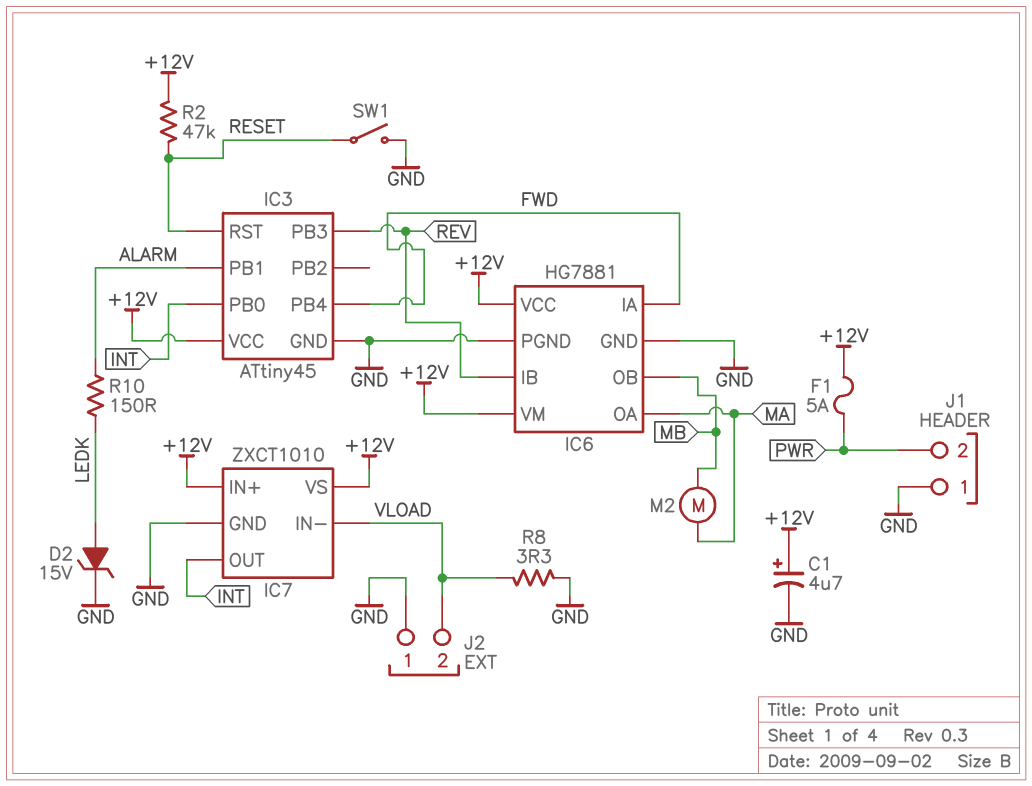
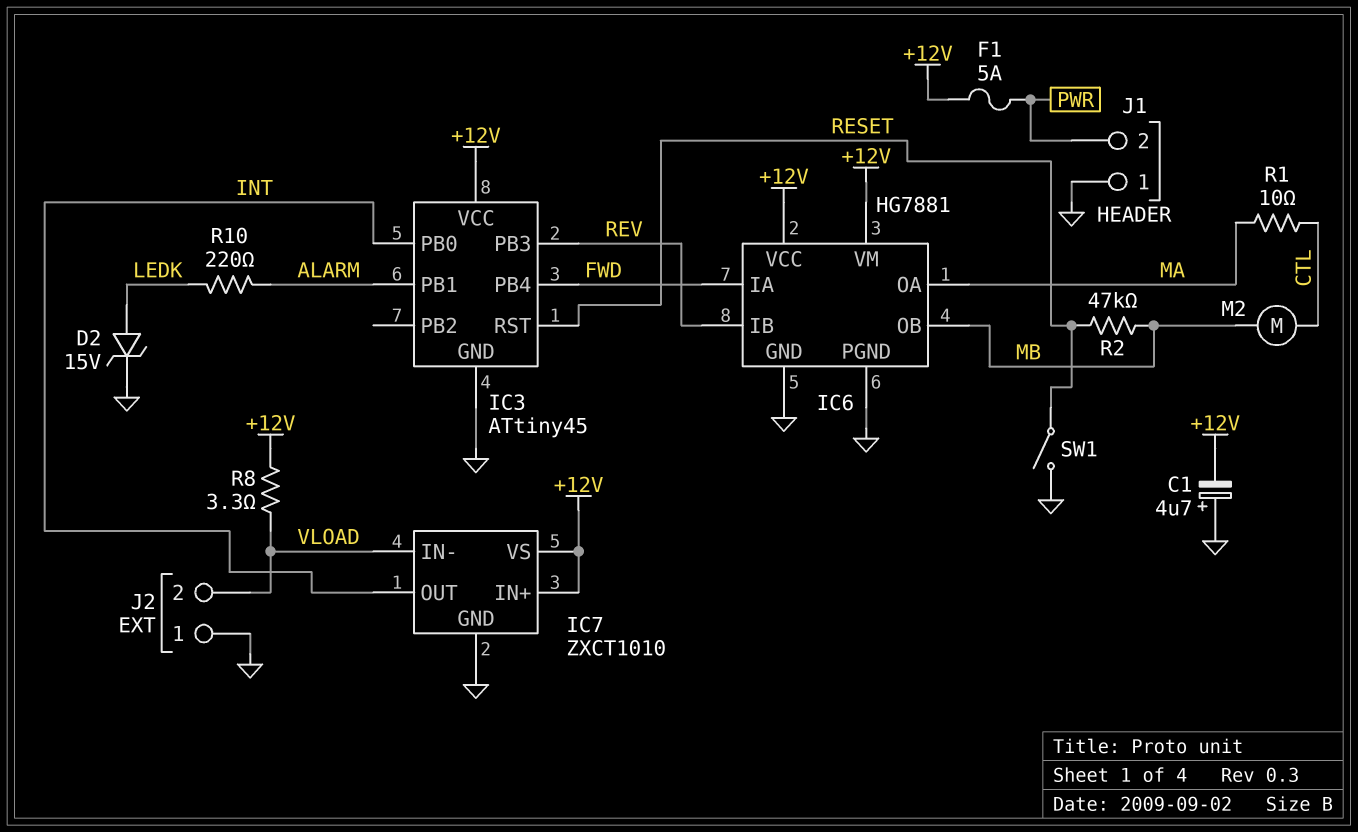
C1: 4.7uF (plus +12V, minus GND) -> 4.7uF (plus GND, minus +12V)
M2: motor (MA, MB) -> motor (CTL, MB)
R1: none -> 10 (CTL, MA)
R2: 47k (+12V, RESET) -> 47k (MB, RESET)
R8: 3.3 (GND, VLOAD) -> 3.3 (+12V, VLOAD)
R10: 150 (ALARM, LEDK) -> 220 (ALARM, LEDK)

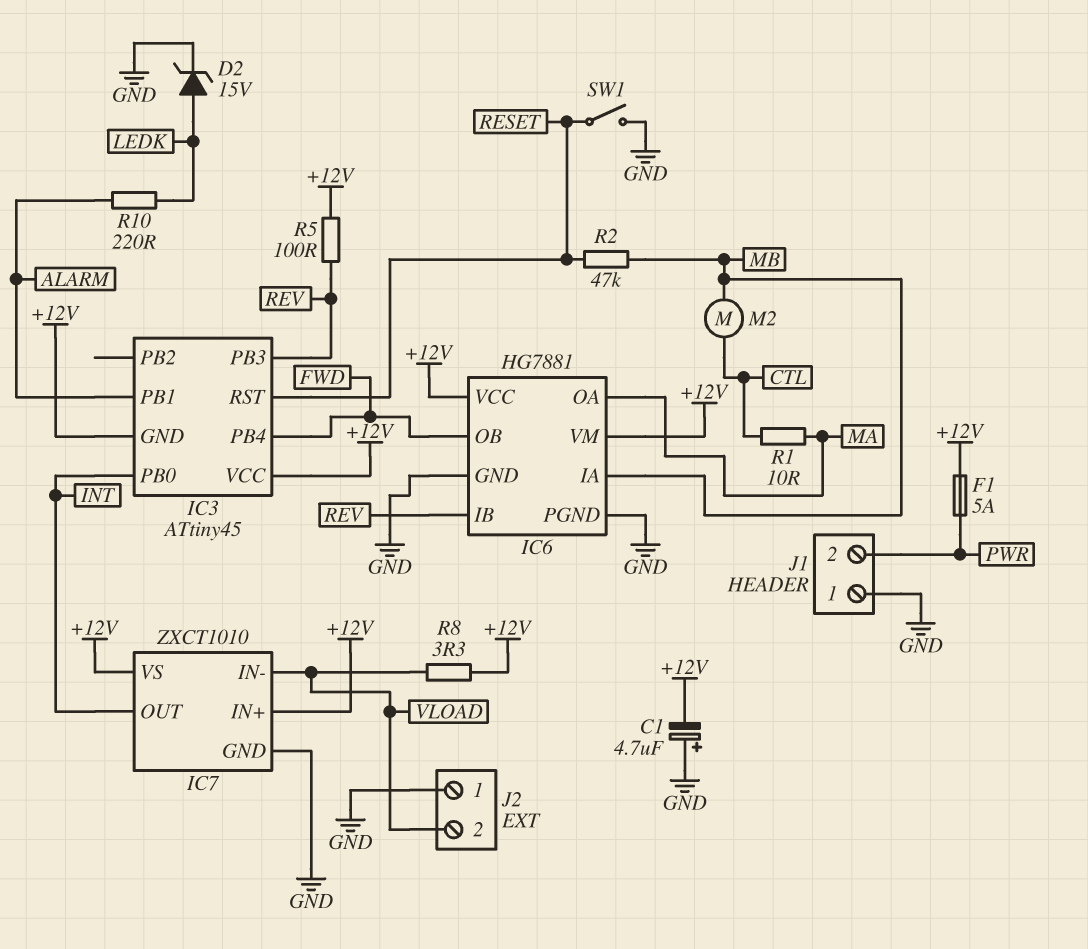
IC3 pin GND: GND -> +12V
IC6 pin IA: FWD -> MB
IC6 pin OB: MB -> FWD
R5: none -> 100 (+12V, REV)

